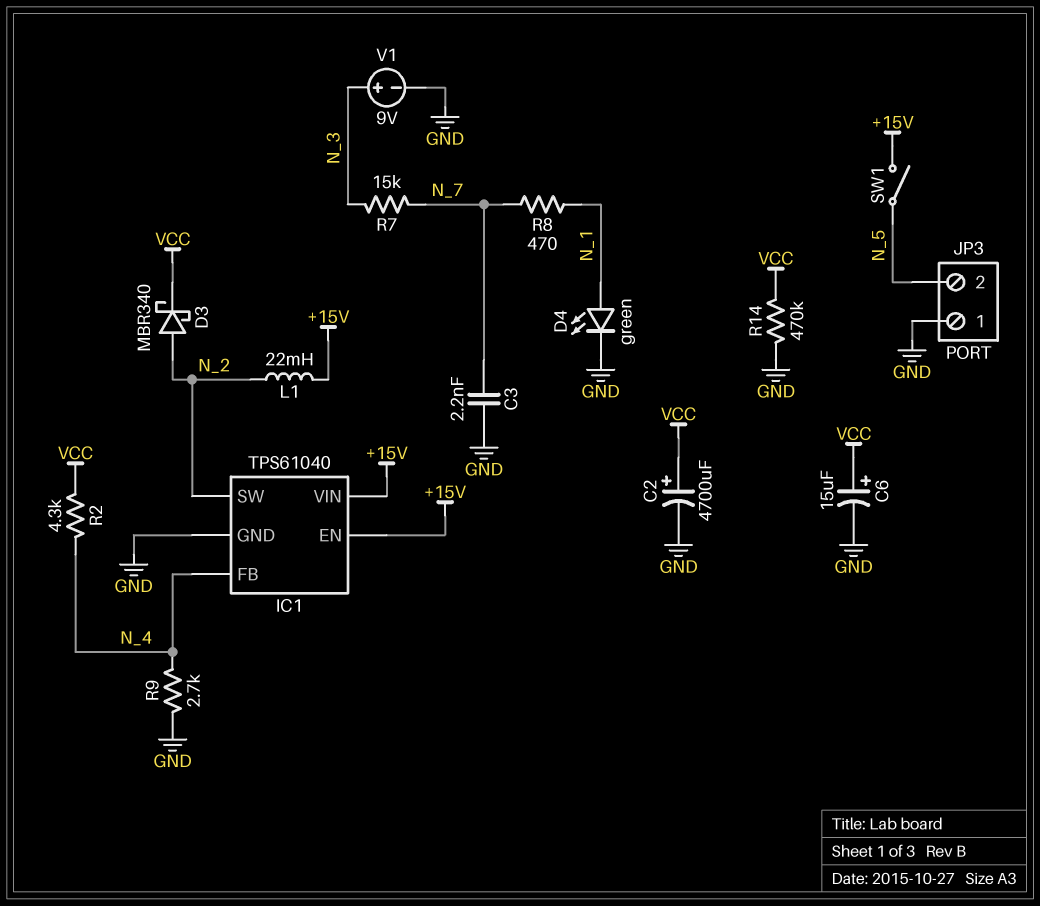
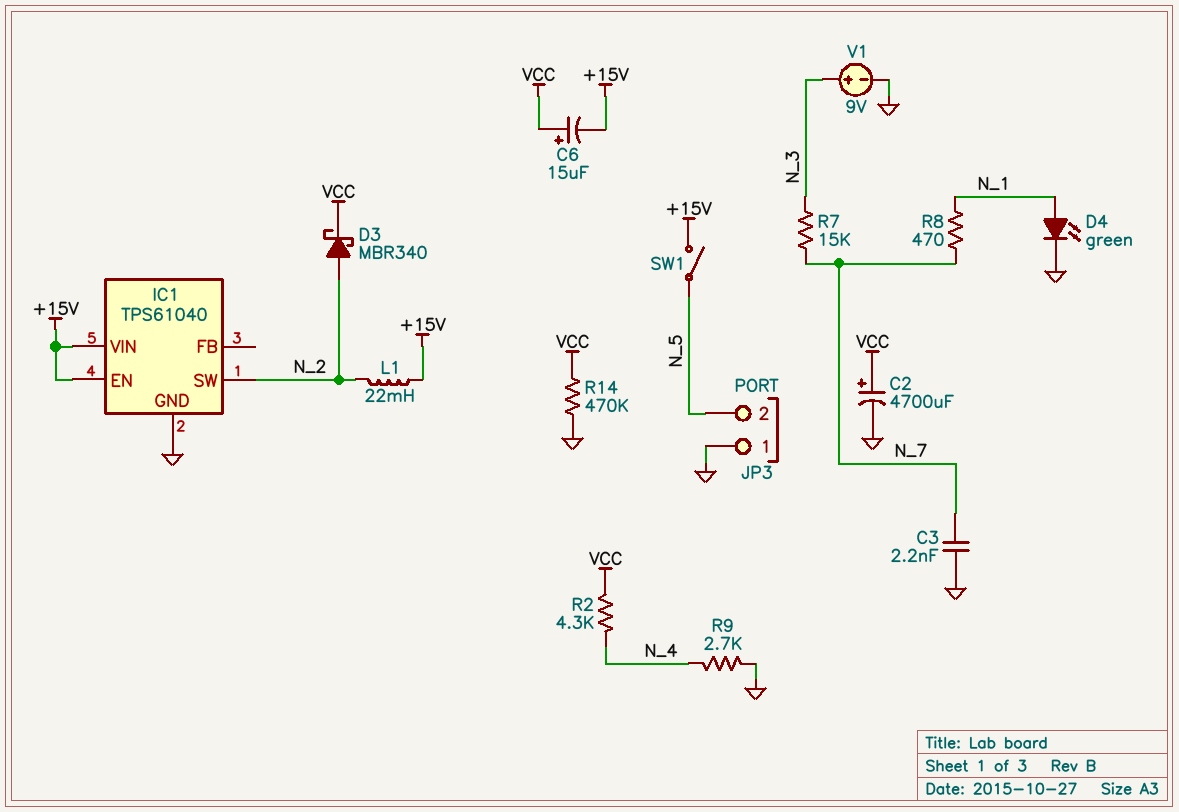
C6: 15uF (plus VCC, minus GND) -> 15uF (plus VCC, minus +15V)
IC1 pin FB: N_4 -> none

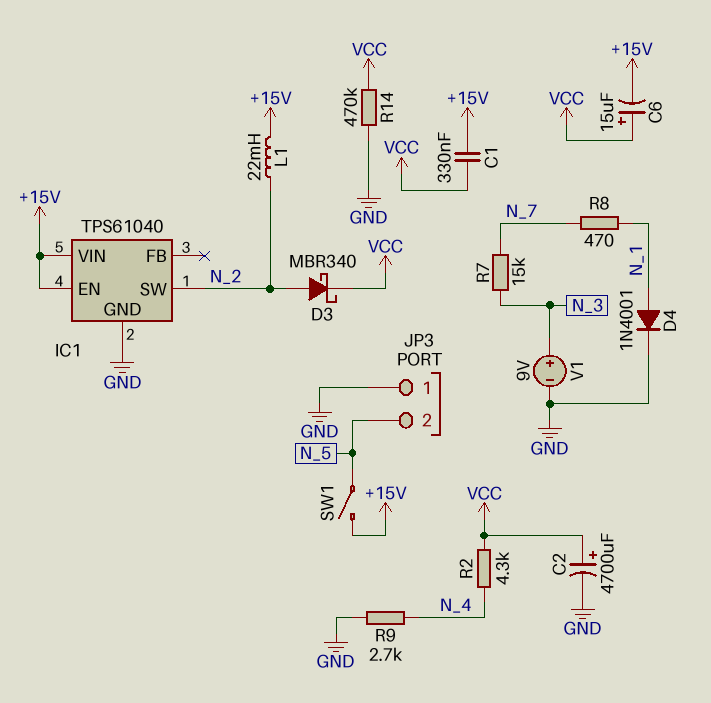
C1: none -> 330nF (+15V, VCC)
C3: 2.2nF (GND, N_7) -> none
D4: LED green (A N_1, K GND) -> diode 1N4001 (A N_1, K GND)

